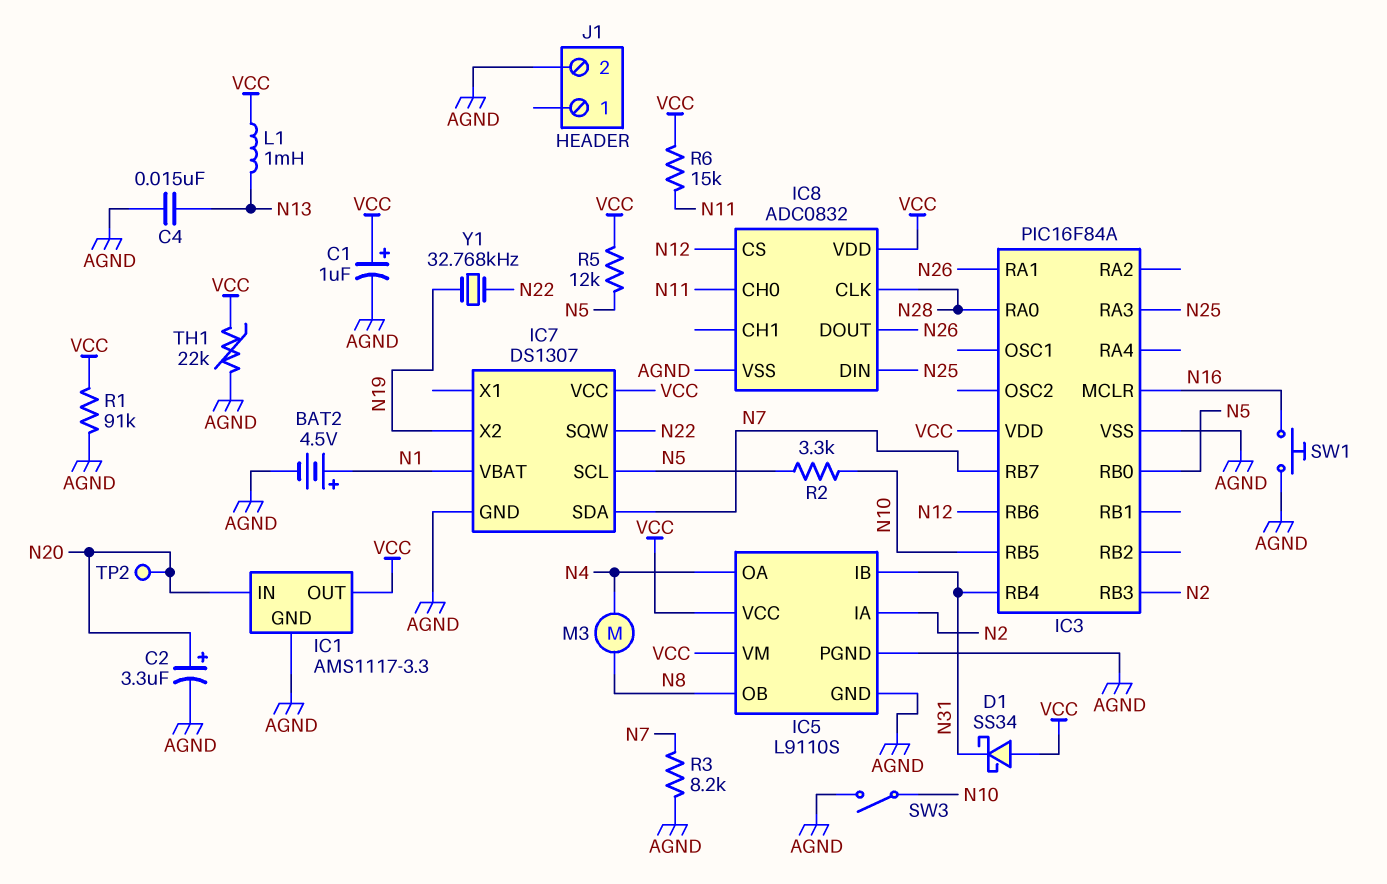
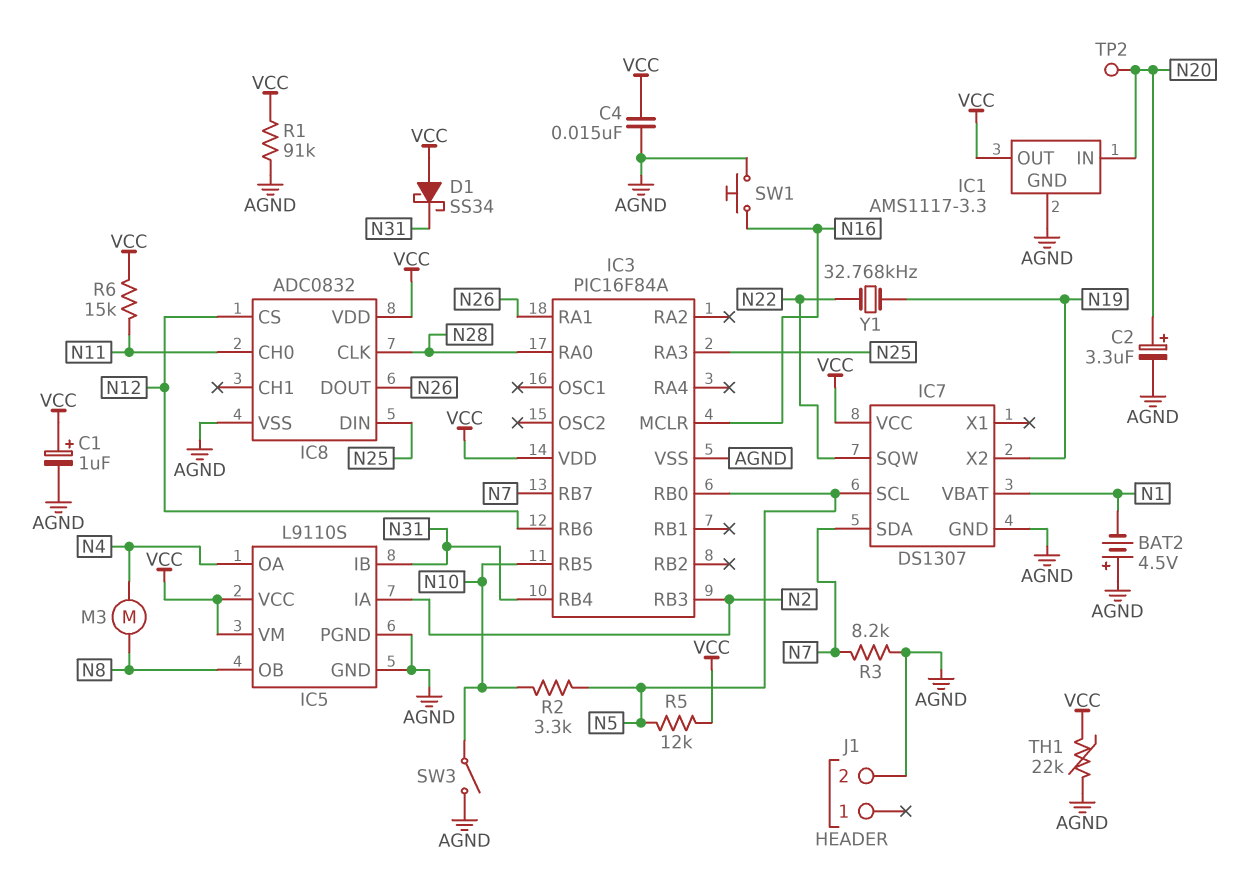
BAT2: 4.5V (plus N1, minus AGND) -> 4.5V (plus AGND, minus N1)
C4: 15nF (AGND, N13) -> 15nF (AGND, VCC)
L1: 1mH (N13, VCC) -> none

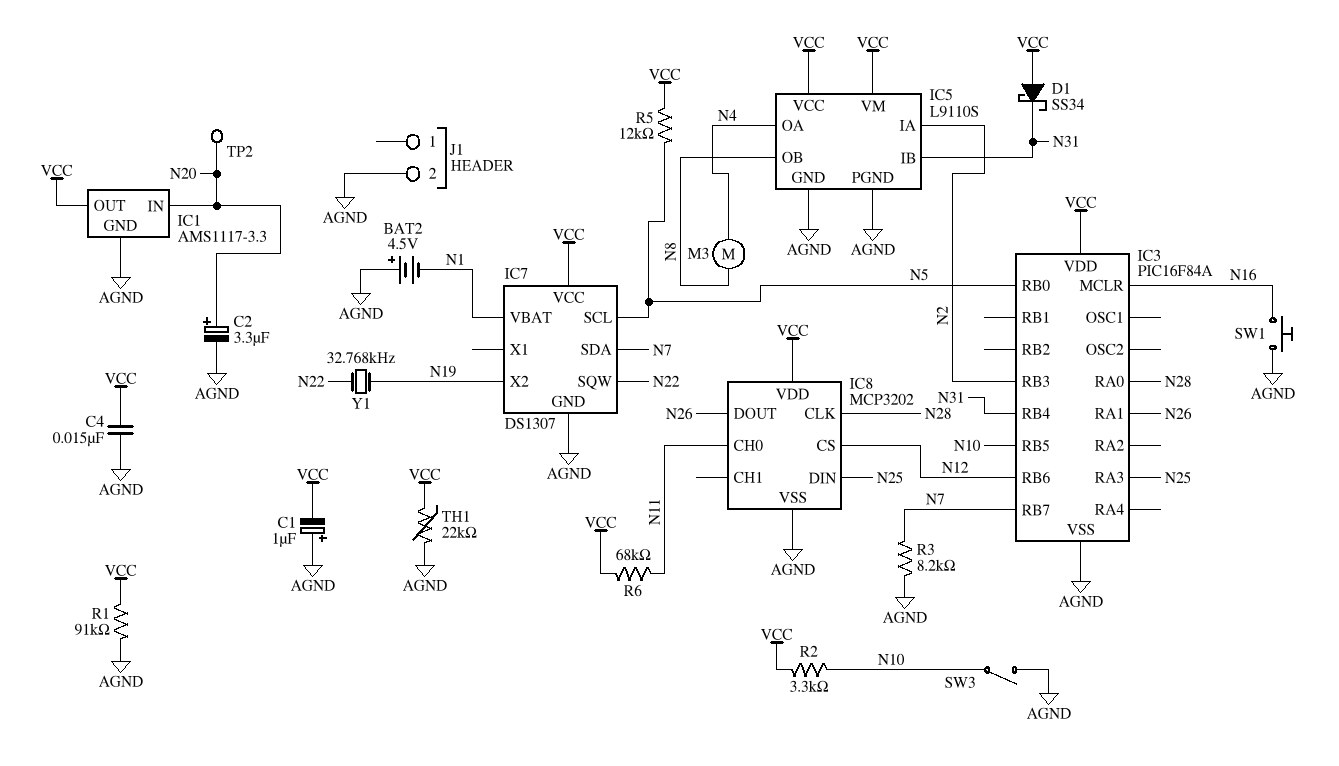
C1: 1uF (plus VCC, minus AGND) -> 1uF (plus AGND, minus VCC)
IC8: ADC0832 -> MCP3202
R2: 3.3k (N5, N10) -> 3.3k (N10, VCC)
R6: 15k (N11, VCC) -> 68k (N11, VCC)

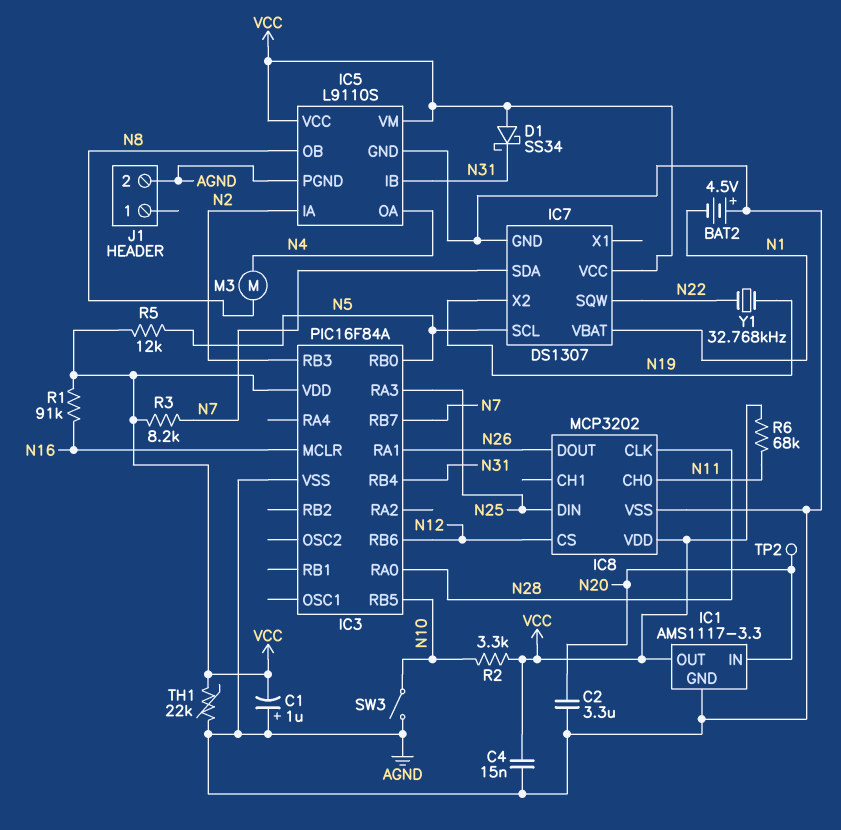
C2: 3.3uF (plus N20, minus AGND) -> 3.3uF (AGND, N20)
R1: 91k (AGND, VCC) -> 91k (N16, VCC)
R3: 8.2k (AGND, N7) -> 8.2k (N7, VCC)
SW1: button (AGND, N16) -> none

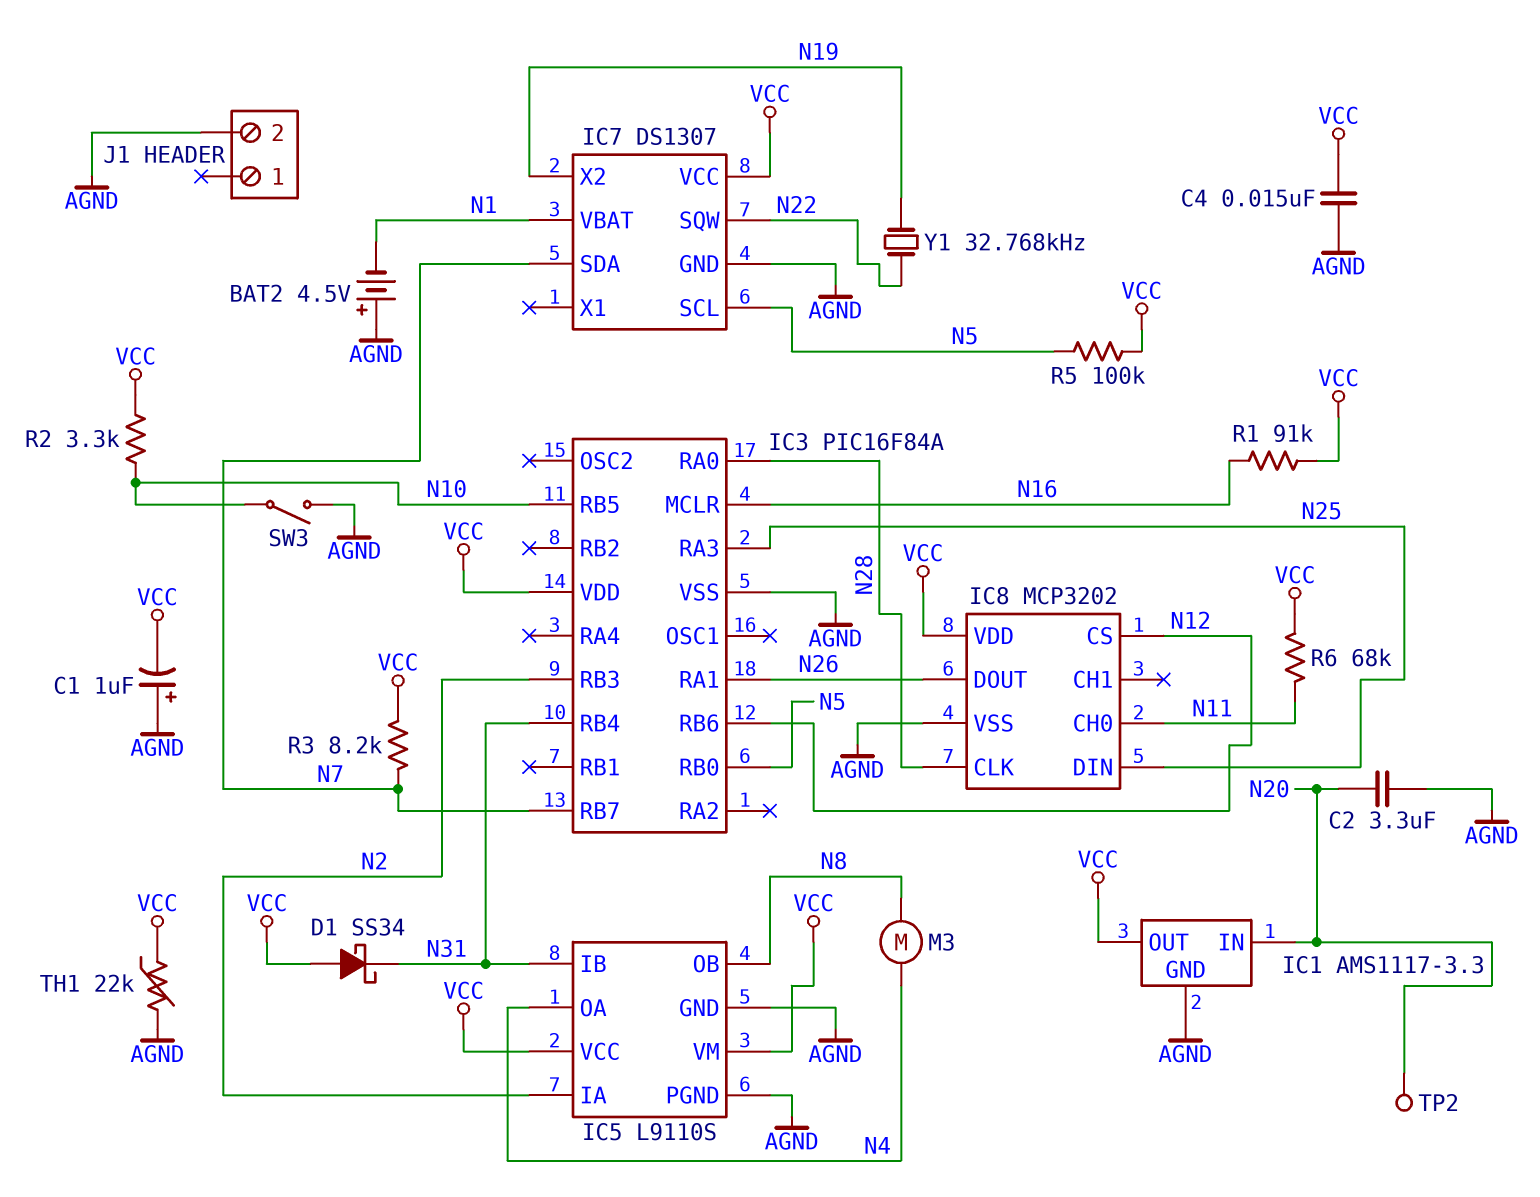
R5: 12k (N5, VCC) -> 100k (N5, VCC)

